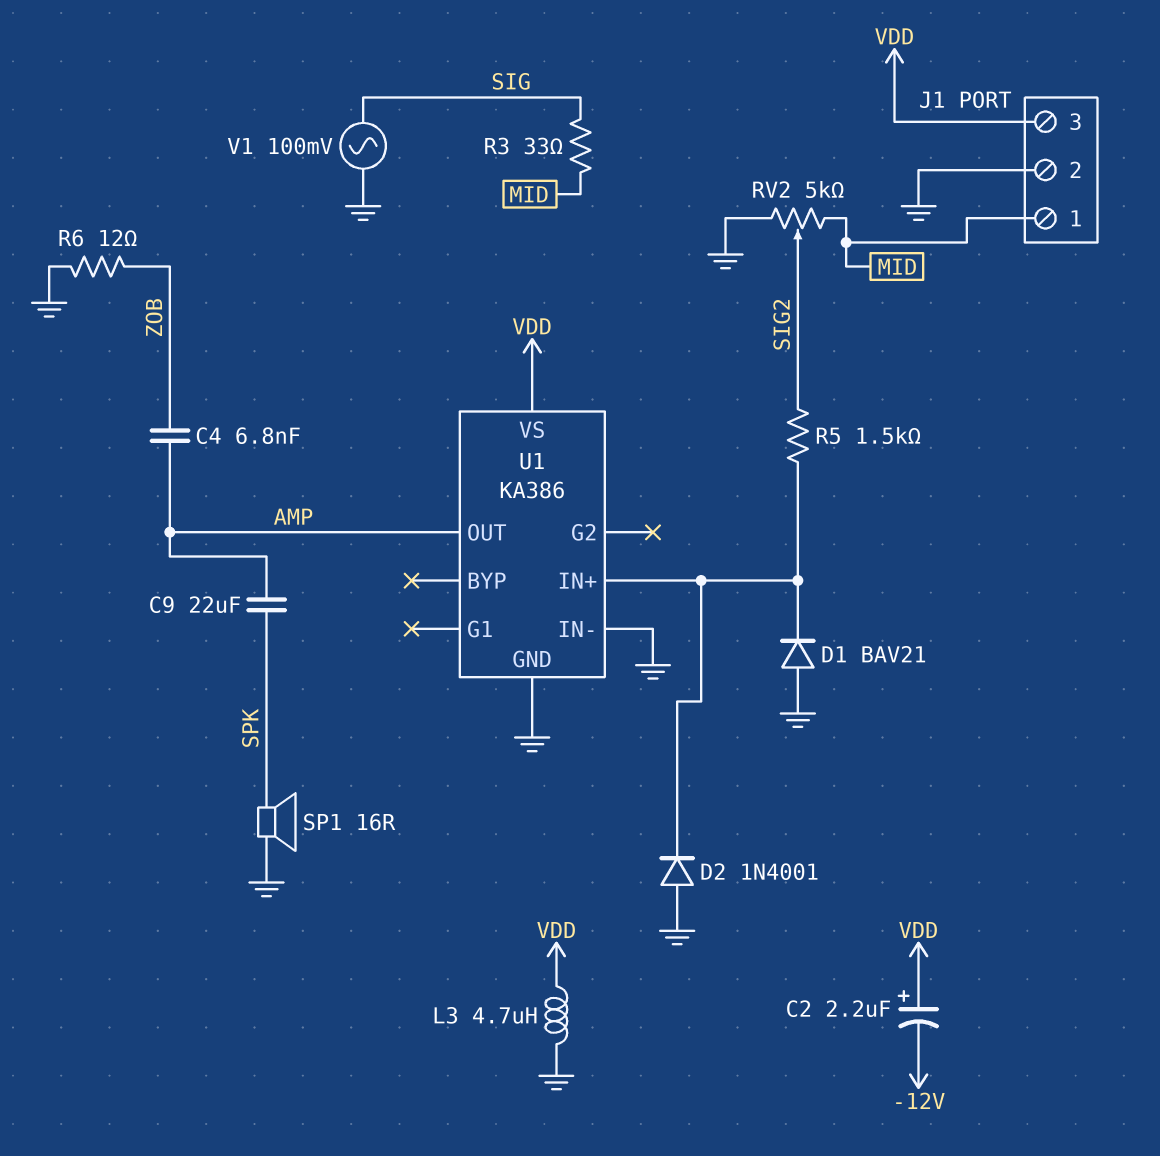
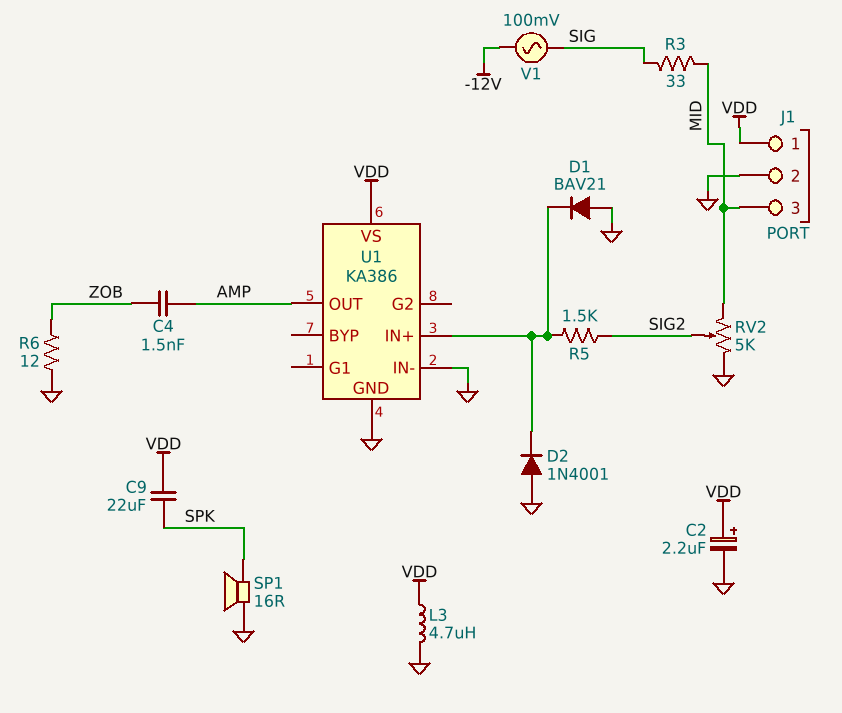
C2: 2.2uF (plus VDD, minus -12V) -> 2.2uF (plus VDD, minus GND)
C4: 6.8nF (AMP, ZOB) -> 1.5nF (AMP, ZOB)
C9: 22uF (AMP, SPK) -> 22uF (SPK, VDD)
J1 pin 1: MID -> VDD
J1 pin 3: VDD -> MID
V1: AC 100mV (GND, SIG) -> AC 100mV (-12V, SIG)

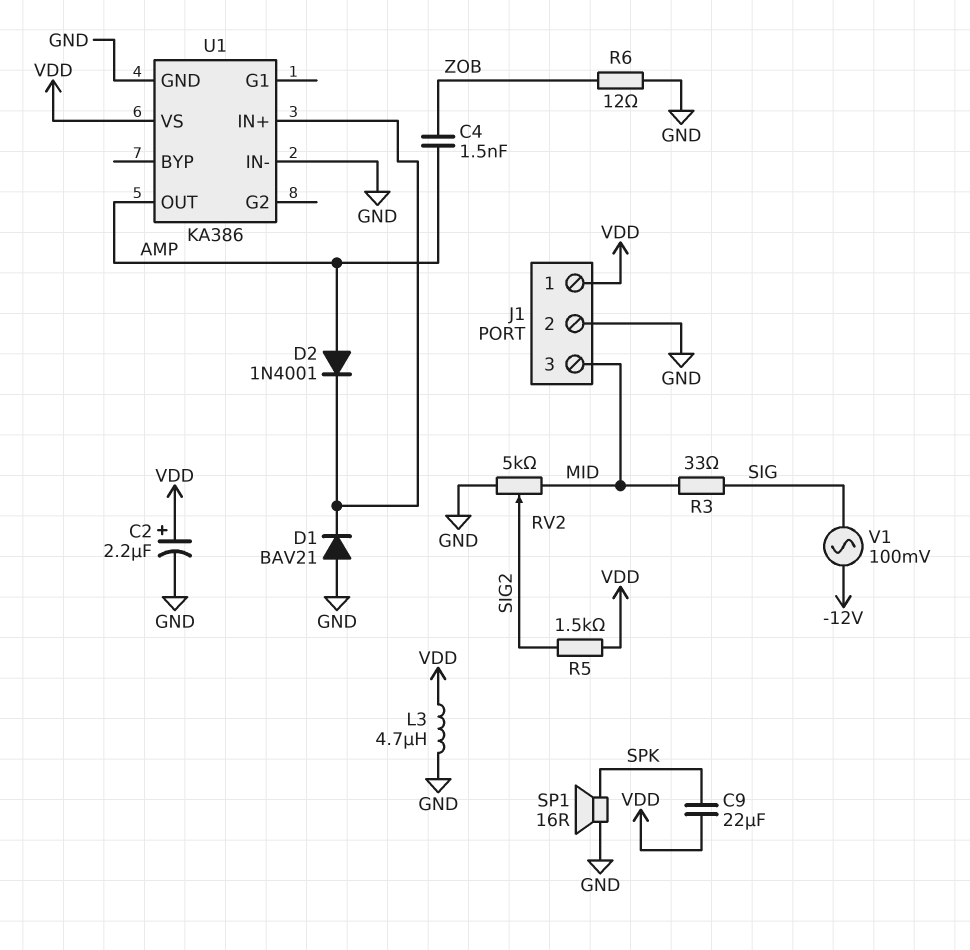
D2: diode 1N4001 (A GND, K U1/IN+) -> diode 1N4001 (A AMP, K U1/IN+)
R5: 1.5k (SIG2, U1/IN+) -> 1.5k (SIG2, VDD)

